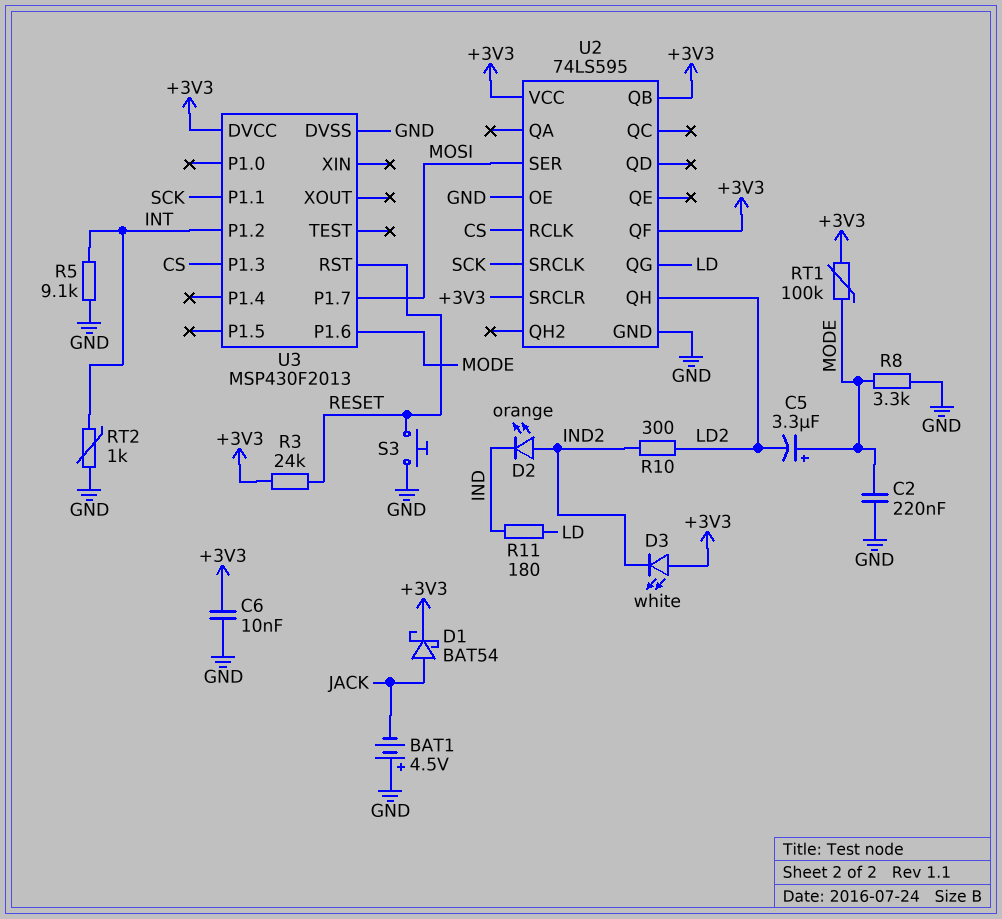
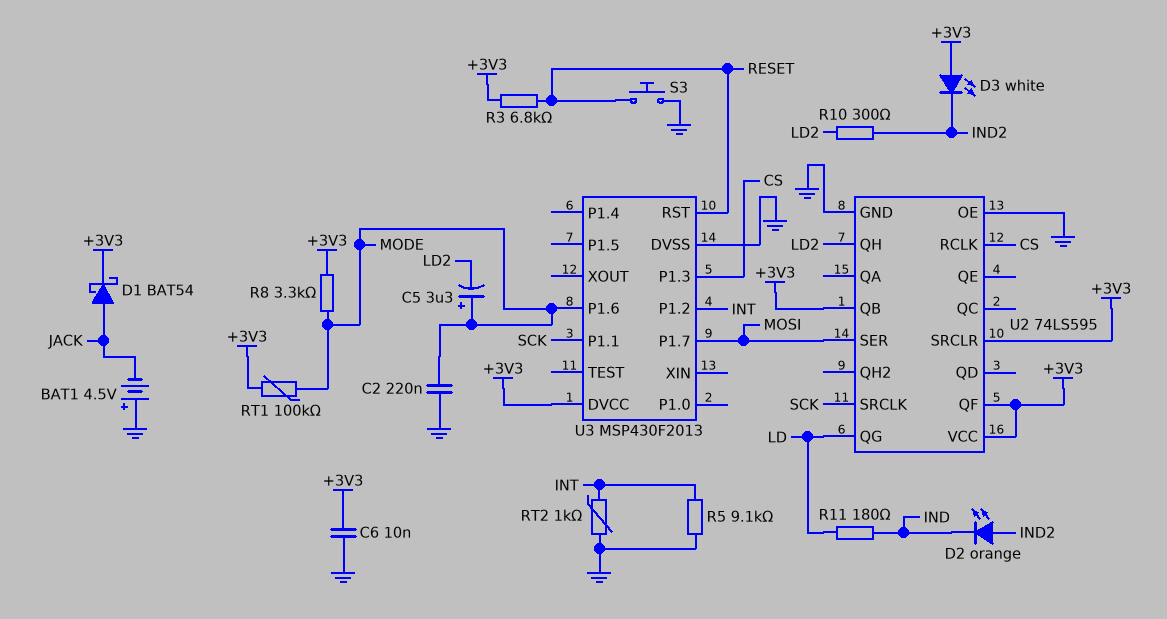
R3: 24k (+3V3, RESET) -> 6.8k (+3V3, RESET)
R8: 3.3k (GND, MODE) -> 3.3k (+3V3, MODE)

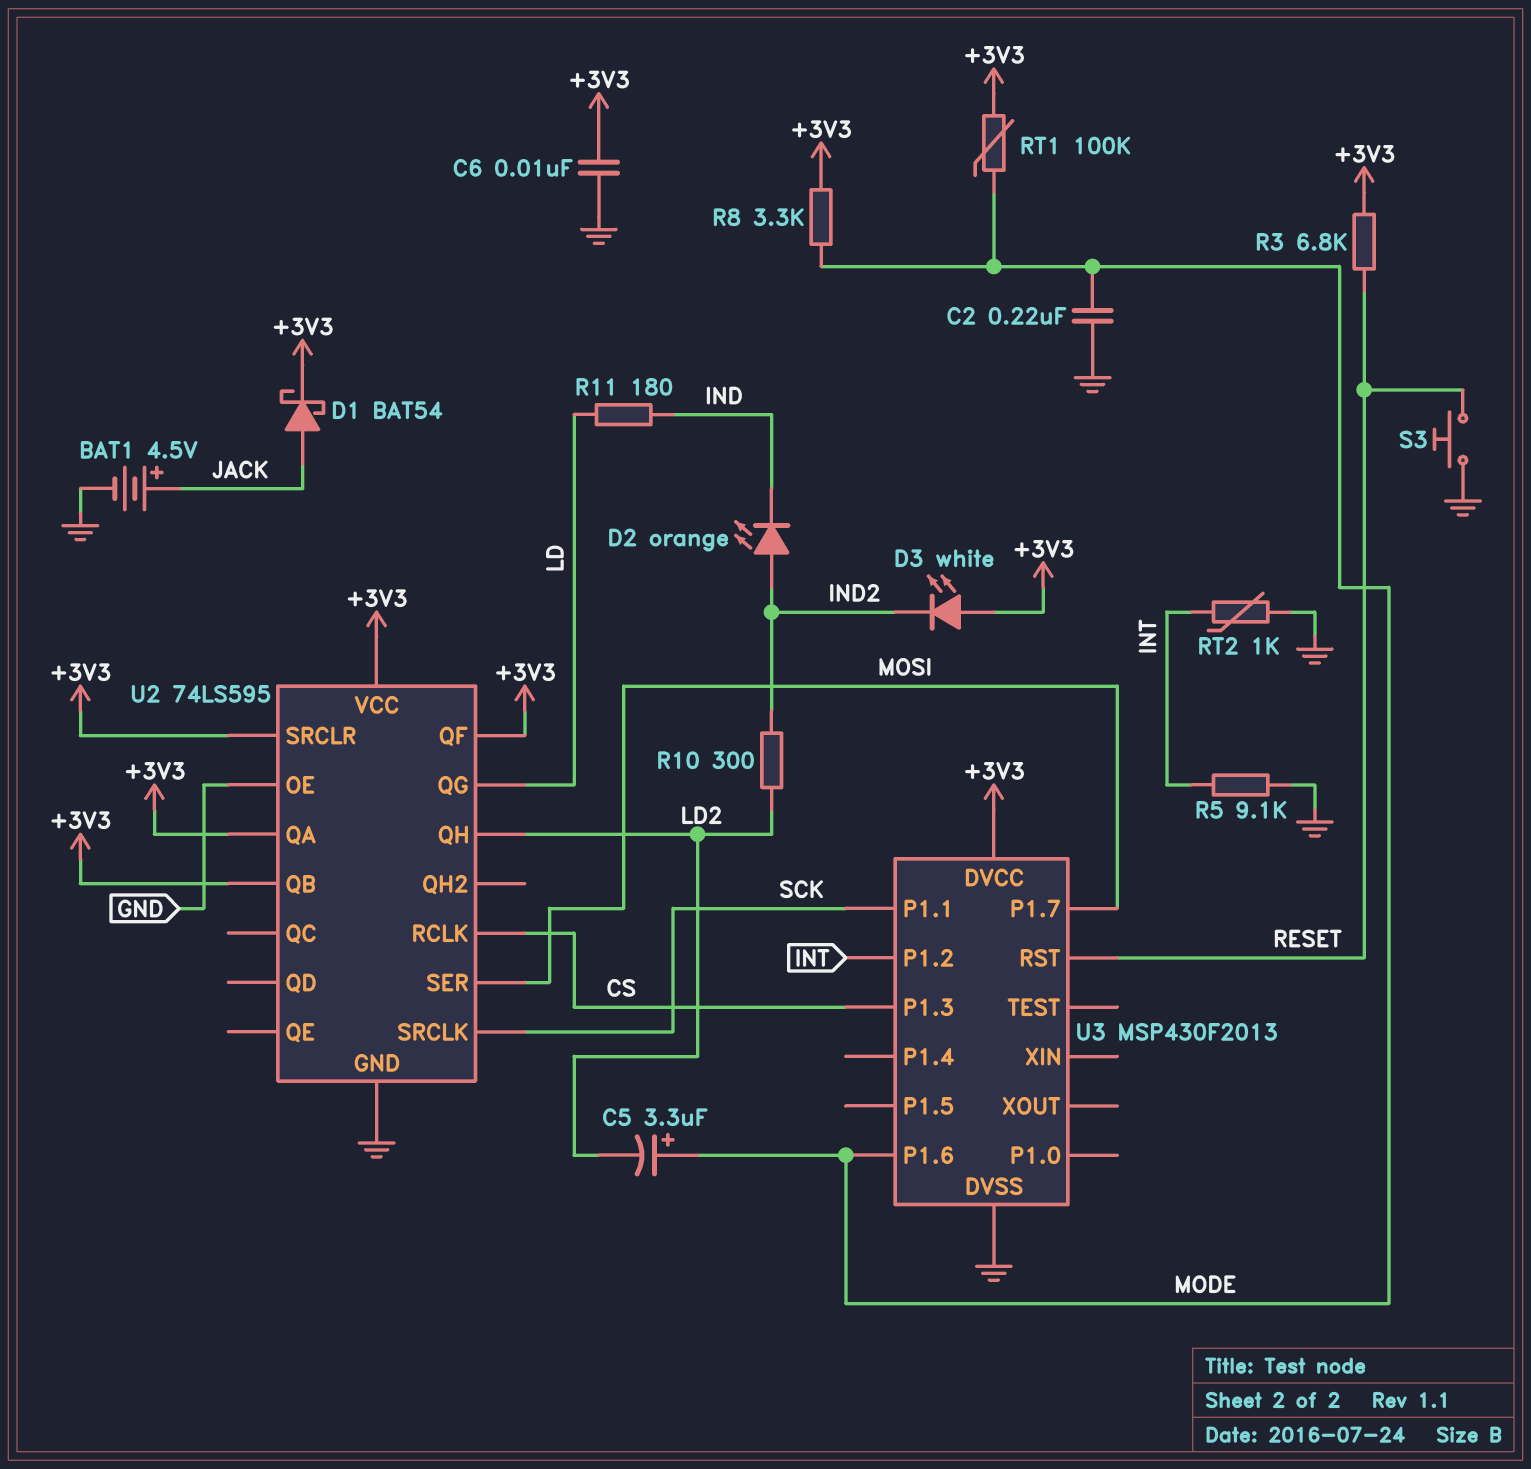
BAT1: 4.5V (plus GND, minus JACK) -> 4.5V (plus JACK, minus GND)
U2 pin QA: none -> +3V3

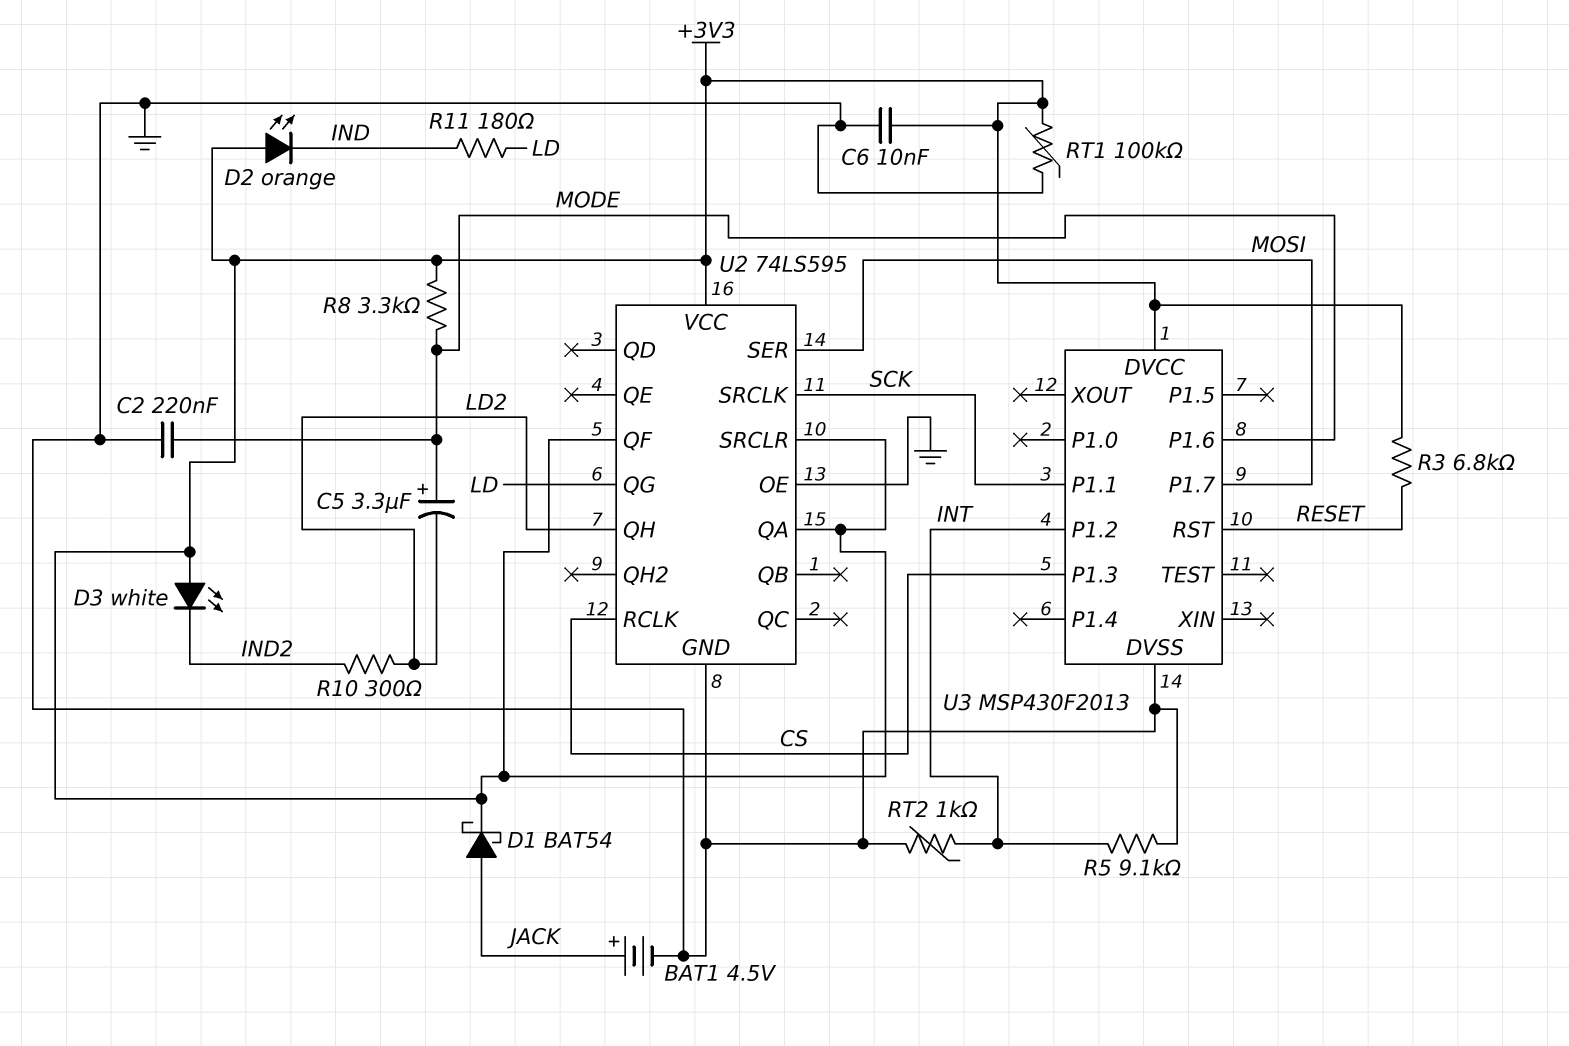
D2: LED orange (A IND2, K IND) -> LED orange (A +3V3, K IND)
RT1: 100k (+3V3, MODE) -> 100k (+3V3, GND)
S3: button (GND, RESET) -> none
U2 pin QB: +3V3 -> none

